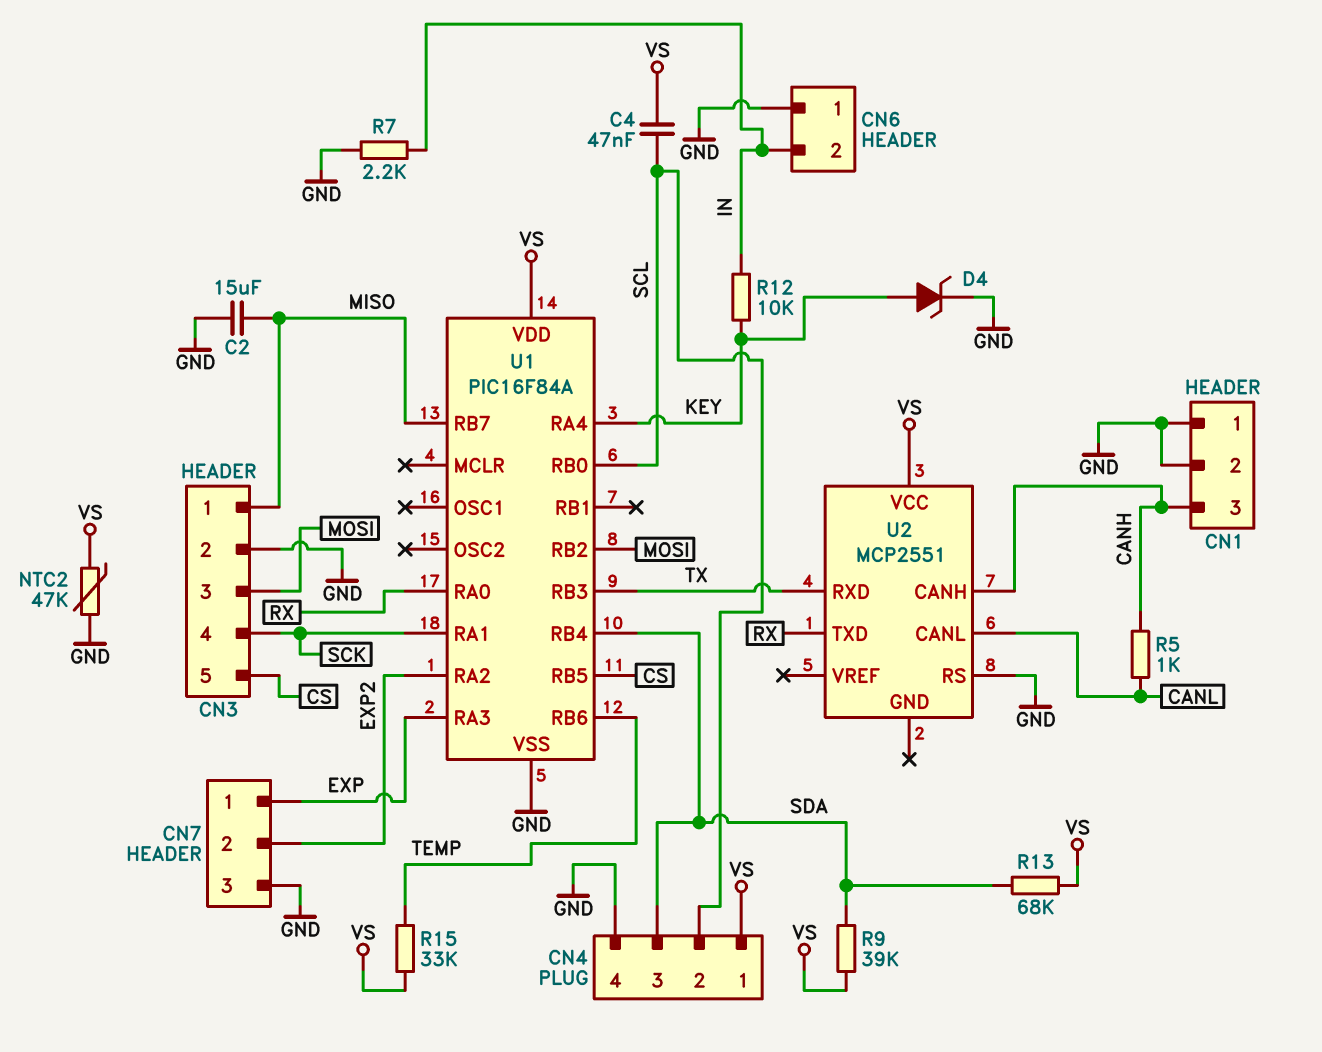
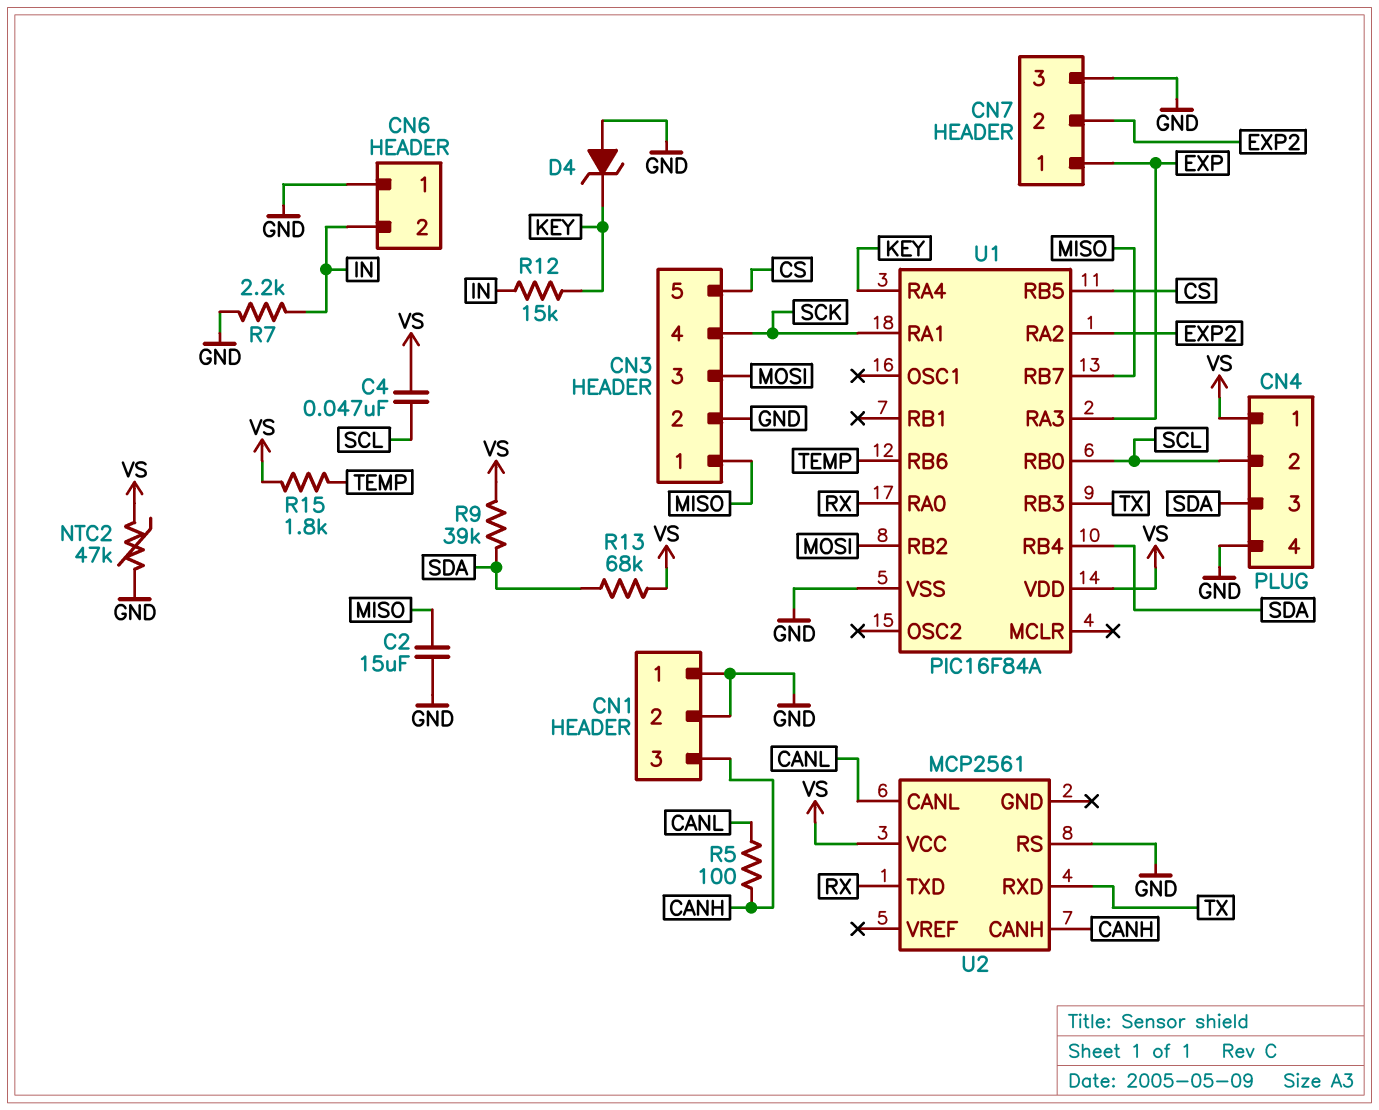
D4: zener (A KEY, K GND) -> zener (A GND, K KEY)
R5: 1k (CANH, CANL) -> 100 (CANH, CANL)
R12: 10k (IN, KEY) -> 15k (IN, KEY)
R15: 33k (TEMP, VS) -> 1.8k (TEMP, VS)
U2: MCP2551 -> MCP2561

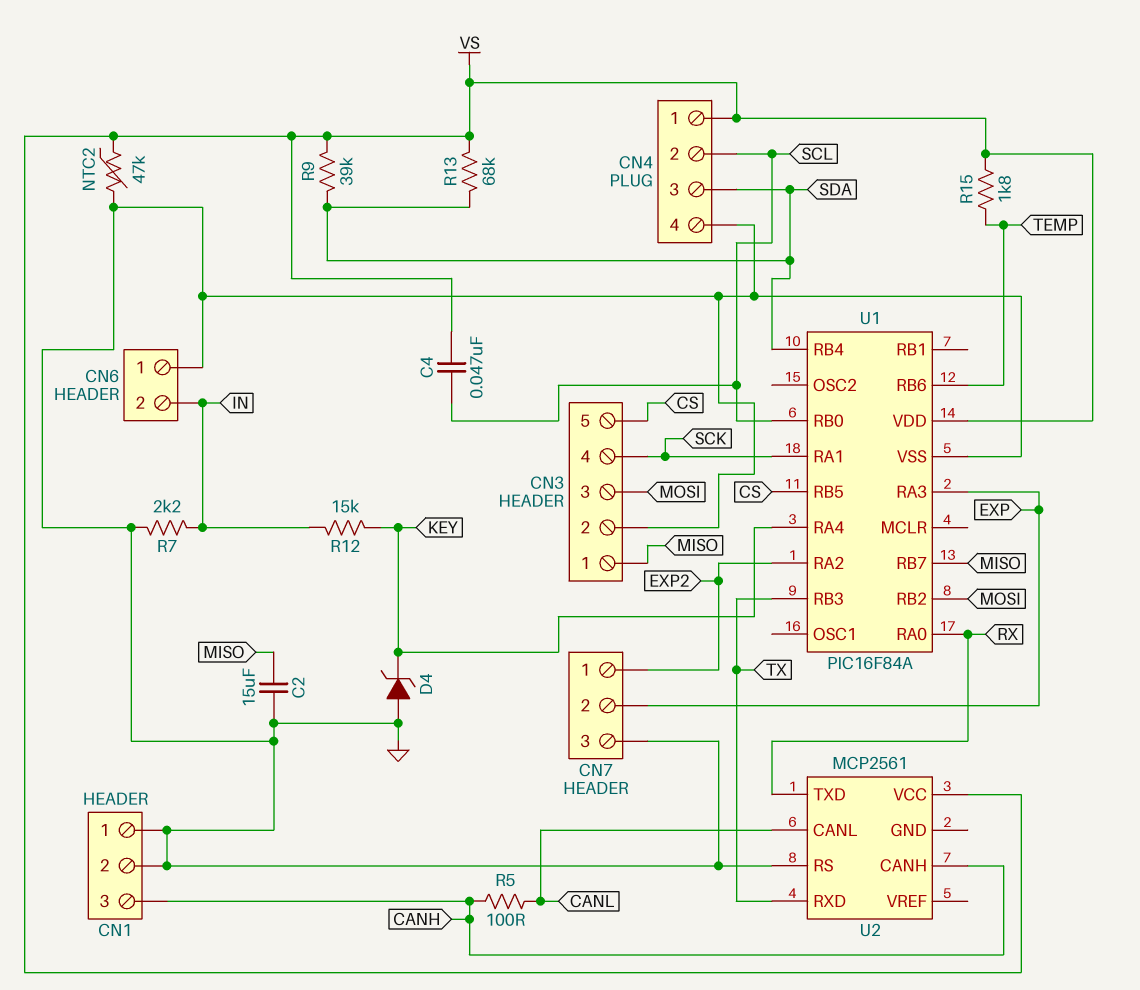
CN7 pin 1: EXP -> EXP2
CN7 pin 2: EXP2 -> EXP

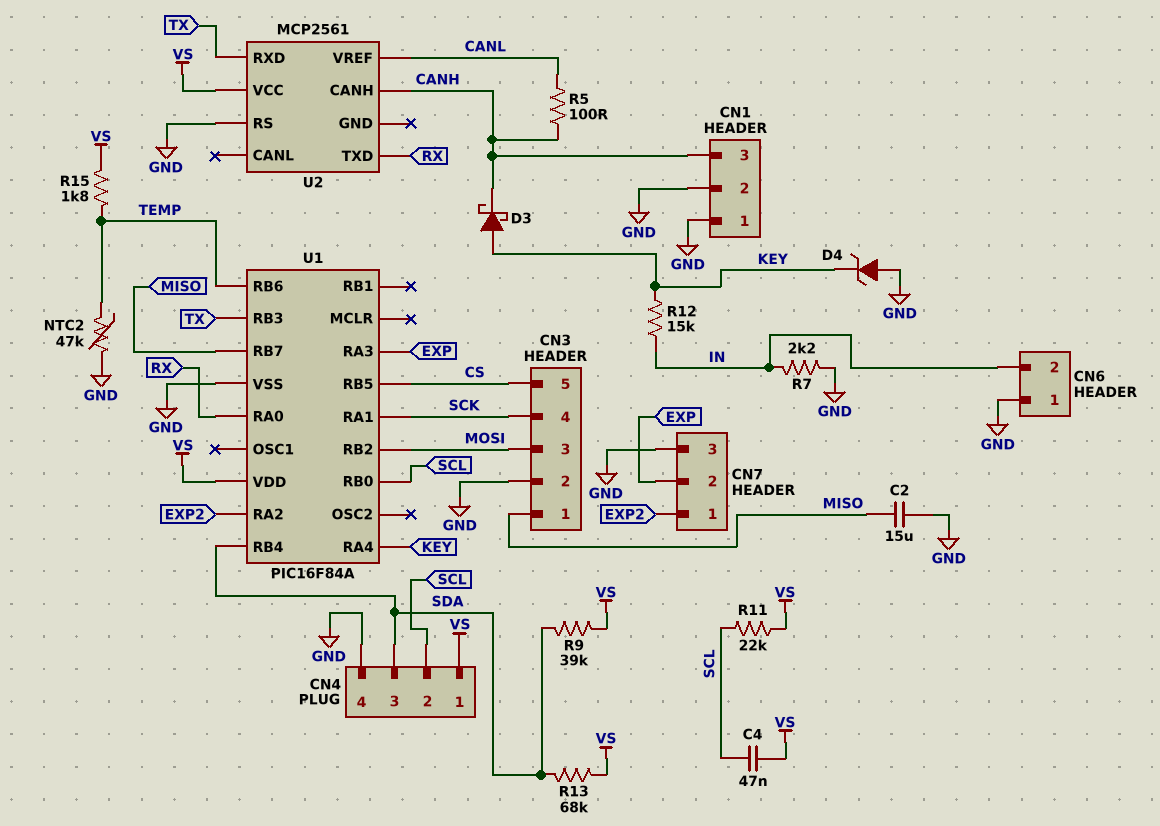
D3: none -> schottky (A KEY, K CANH)
NTC2: 47k (GND, VS) -> 47k (GND, TEMP)
R11: none -> 22k (SCL, VS)
U2 pin CANL: CANL -> none
U2 pin VREF: none -> CANL

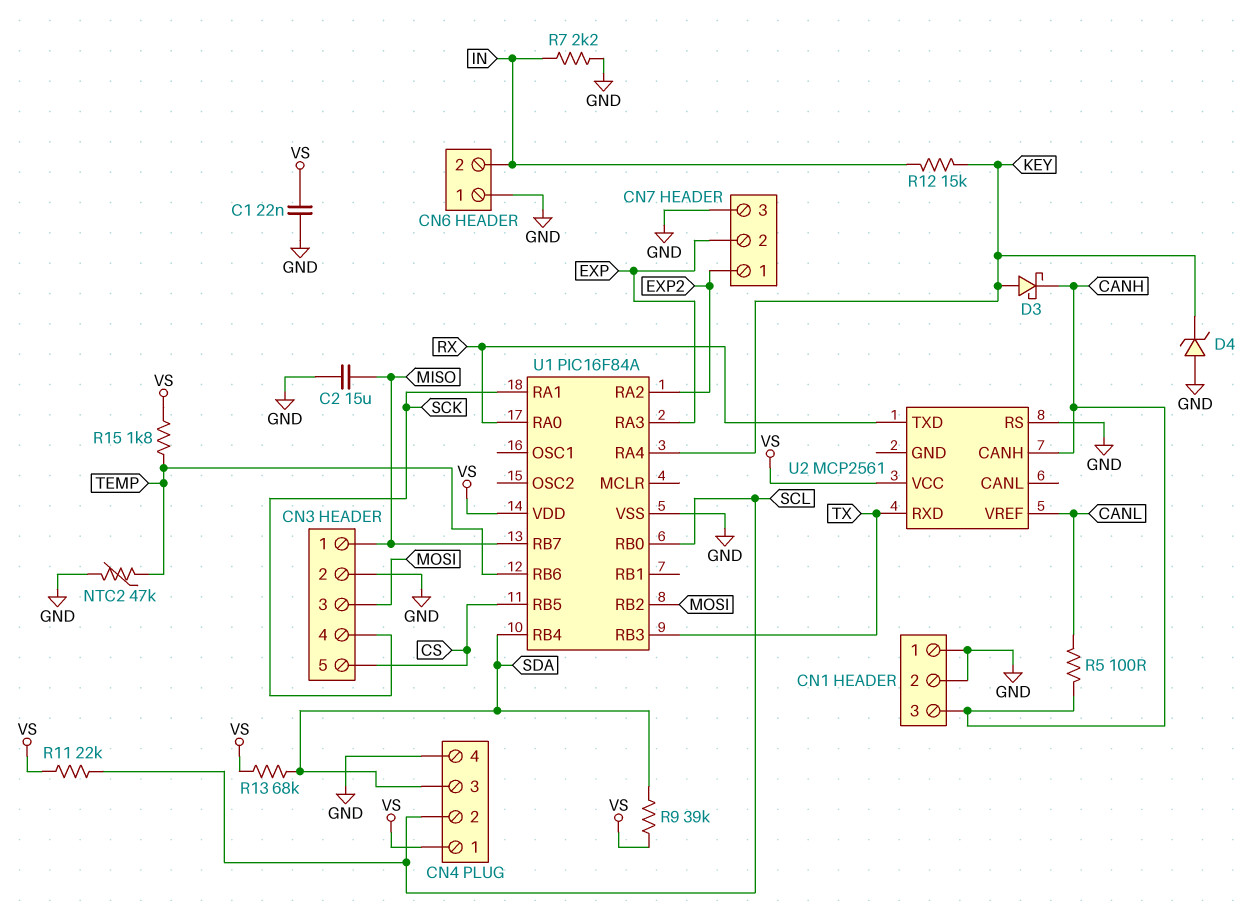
C1: none -> 22nF (GND, VS)
C4: 47nF (SCL, VS) -> none

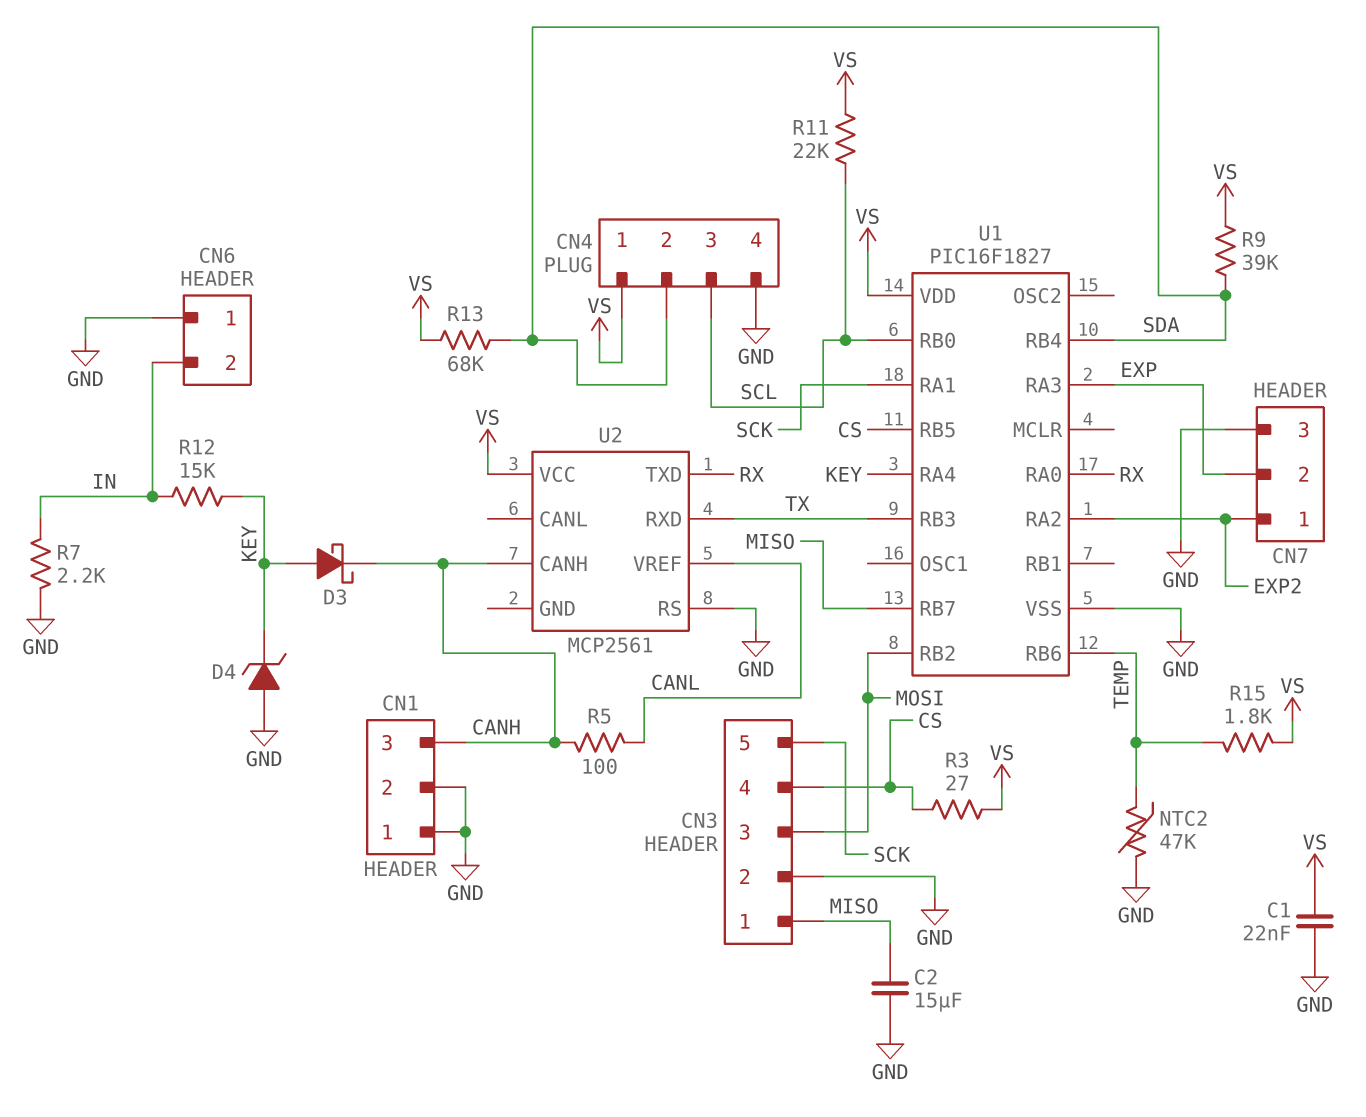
CN3 pin 4: SCK -> CS
CN3 pin 5: CS -> SCK
CN4 pin 2: SCL -> SDA
CN4 pin 3: SDA -> SCL
R3: none -> 27 (CS, VS)
U1: PIC16F84A -> PIC16F1827

